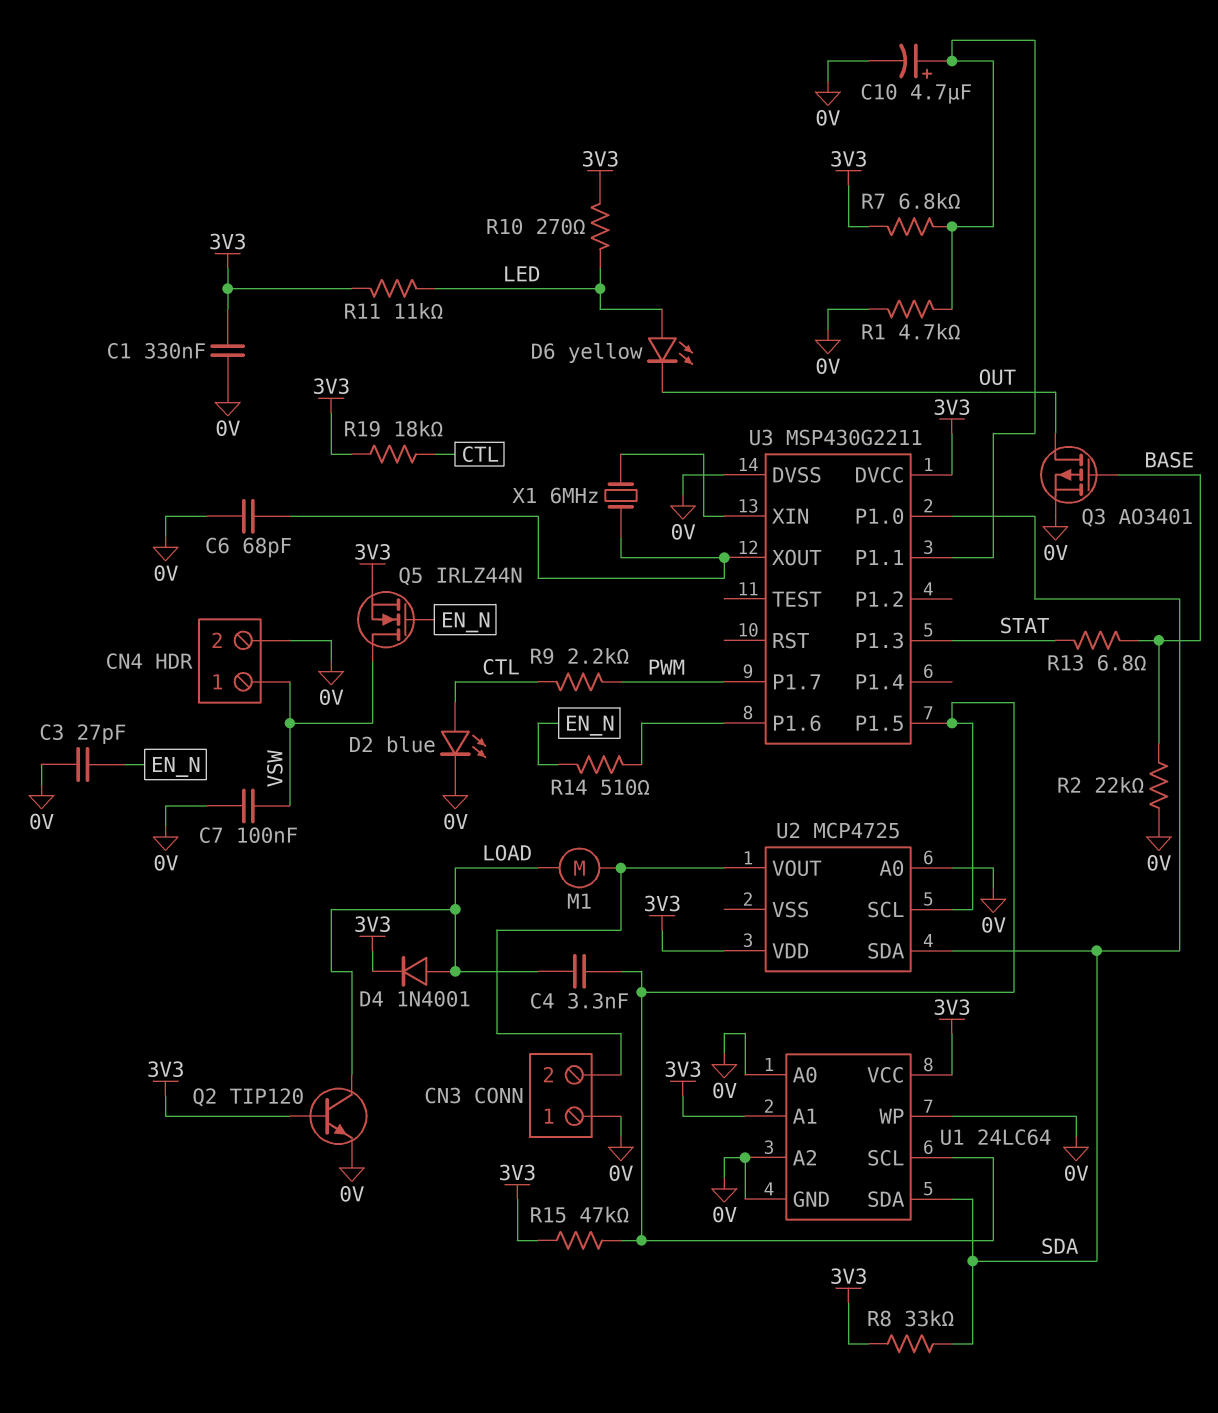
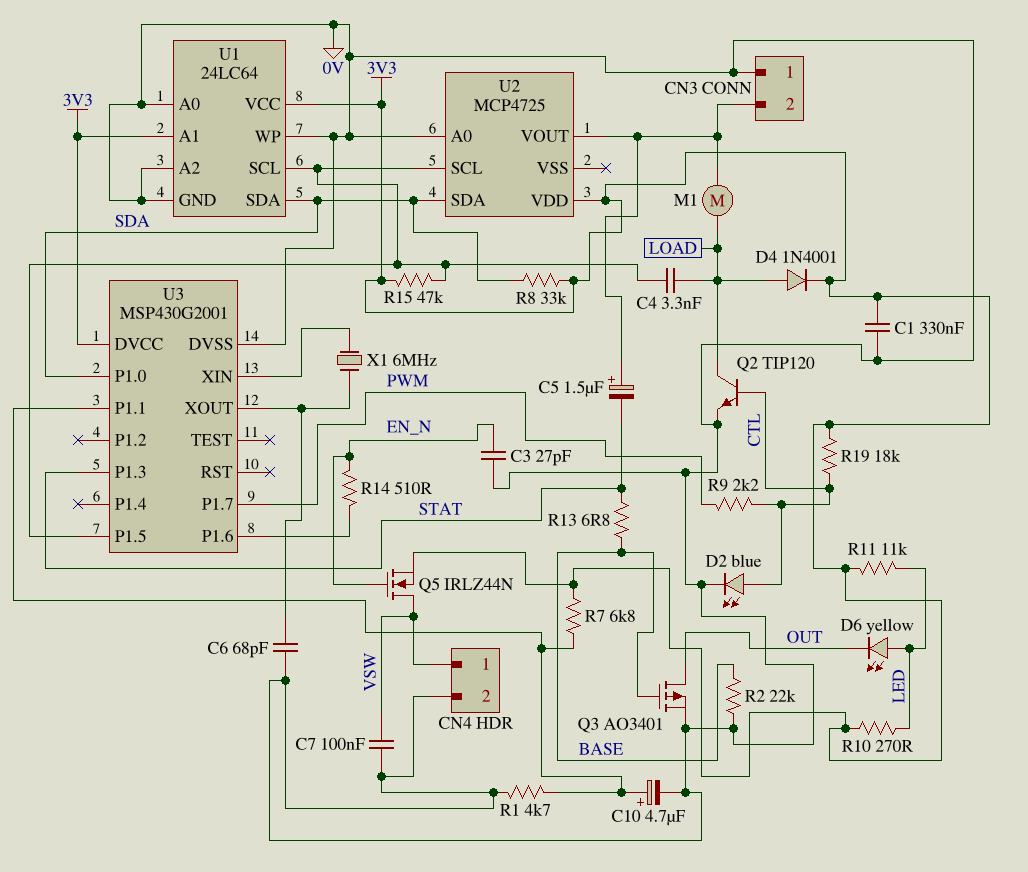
C5: none -> 1.5uF (plus CN3/2, minus STAT)
Q2: NPN TIP120 (B 3V3, C LOAD, E 0V) -> NPN TIP120 (B CTL, C LOAD, E 0V)
U3: MSP430G2211 -> MSP430G2001

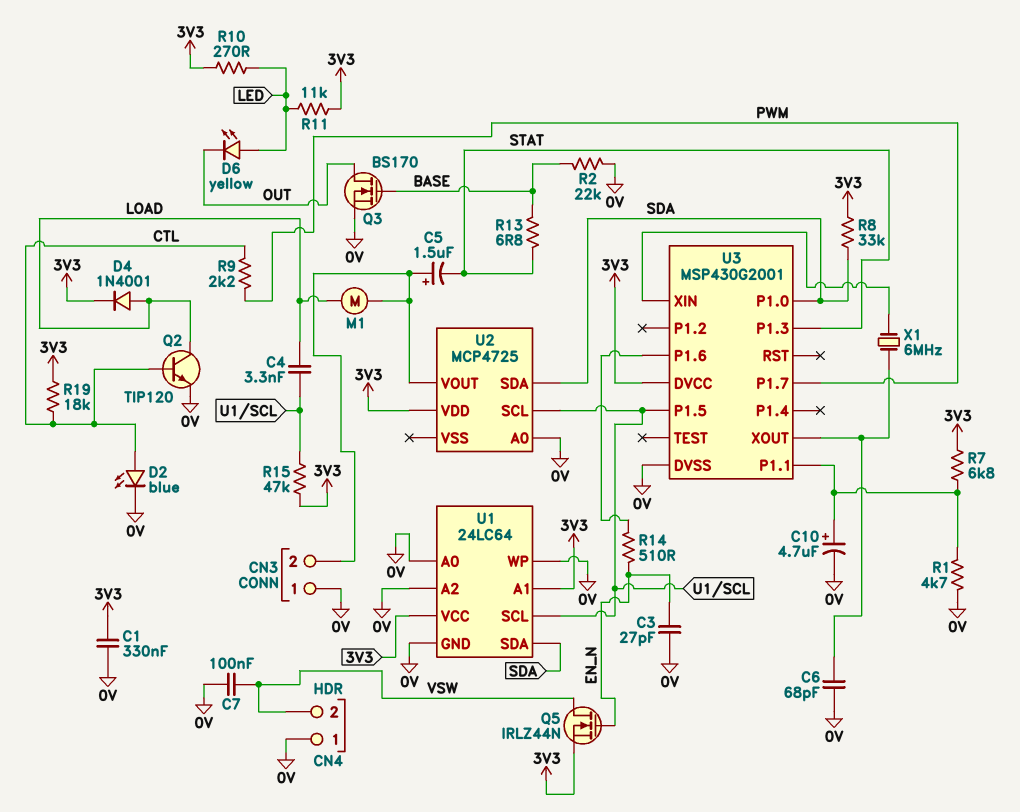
CN4 pin 1: VSW -> 0V
CN4 pin 2: 0V -> VSW
Q3: PMOS AO3401 (G BASE, D OUT, S 0V) -> NMOS BS170 (G BASE, D OUT, S 0V)

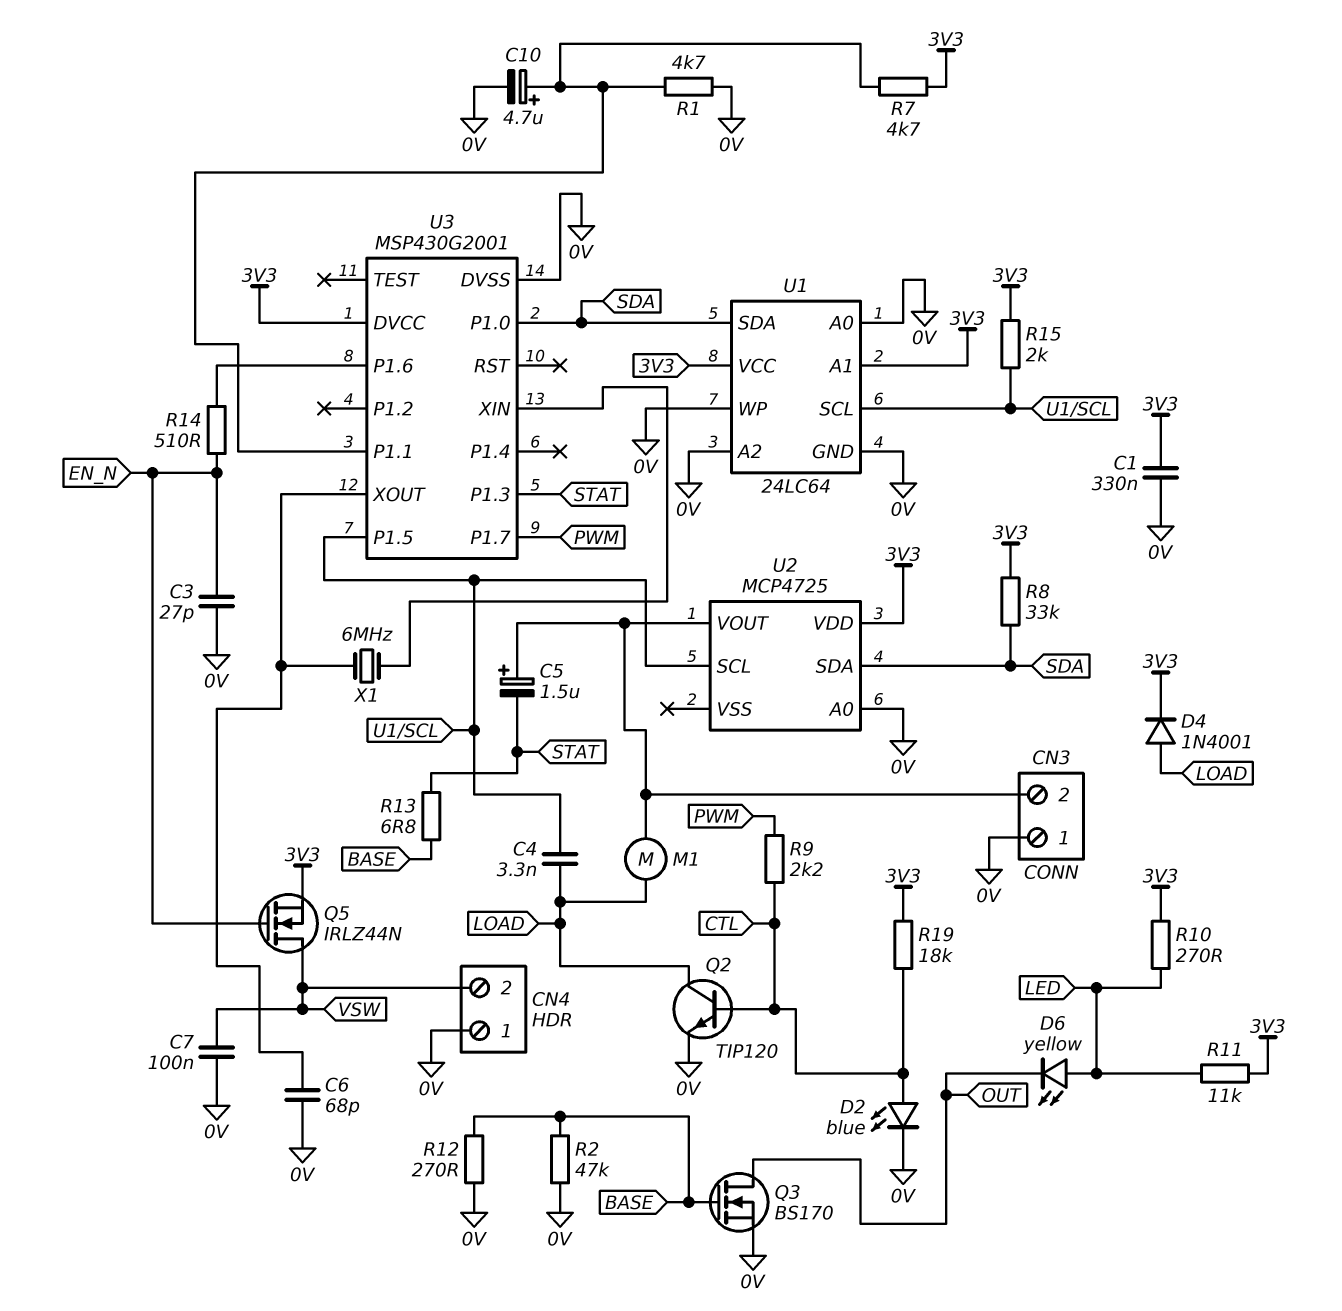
R2: 22k (0V, BASE) -> 47k (0V, BASE)
R7: 6.8k (3V3, U3/P1.1) -> 4.7k (3V3, U3/P1.1)
R12: none -> 270 (0V, BASE)
R15: 47k (3V3, U1/SCL) -> 2k (3V3, U1/SCL)

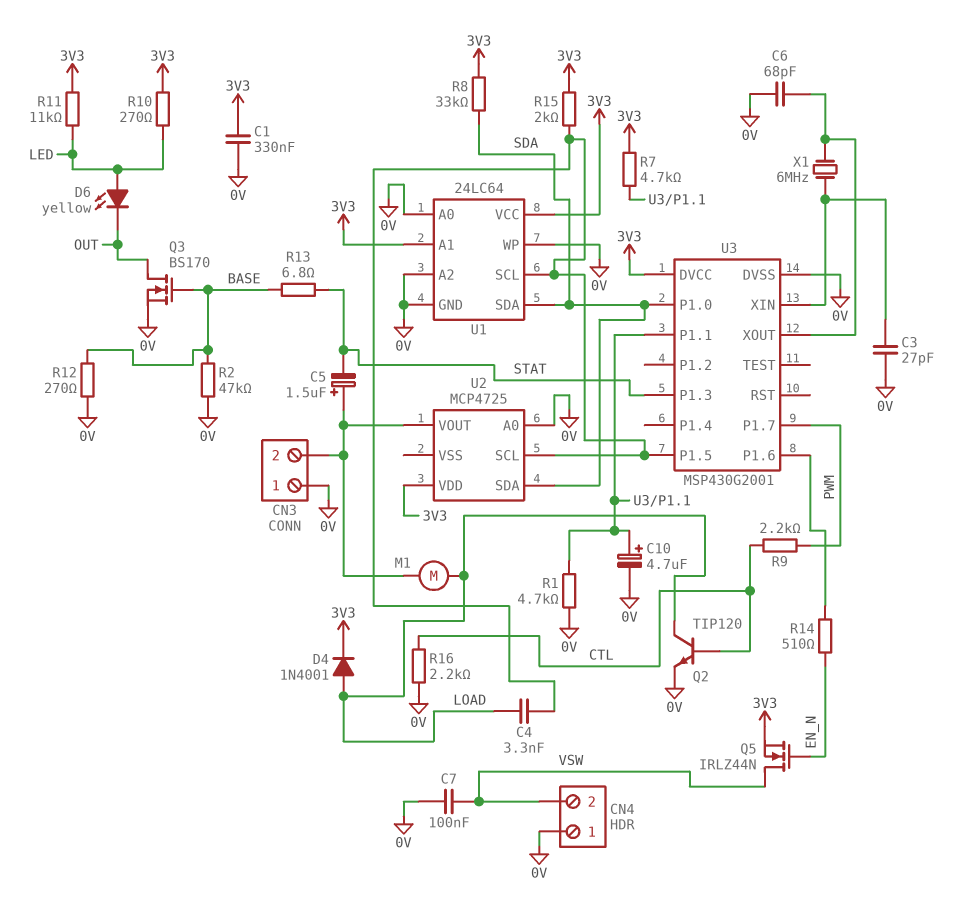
C3: 27pF (0V, EN_N) -> 27pF (0V, U3/XIN)
D2: LED blue (A CTL, K 0V) -> none
R16: none -> 2.2k (0V, CTL)
R19: 18k (3V3, CTL) -> none

